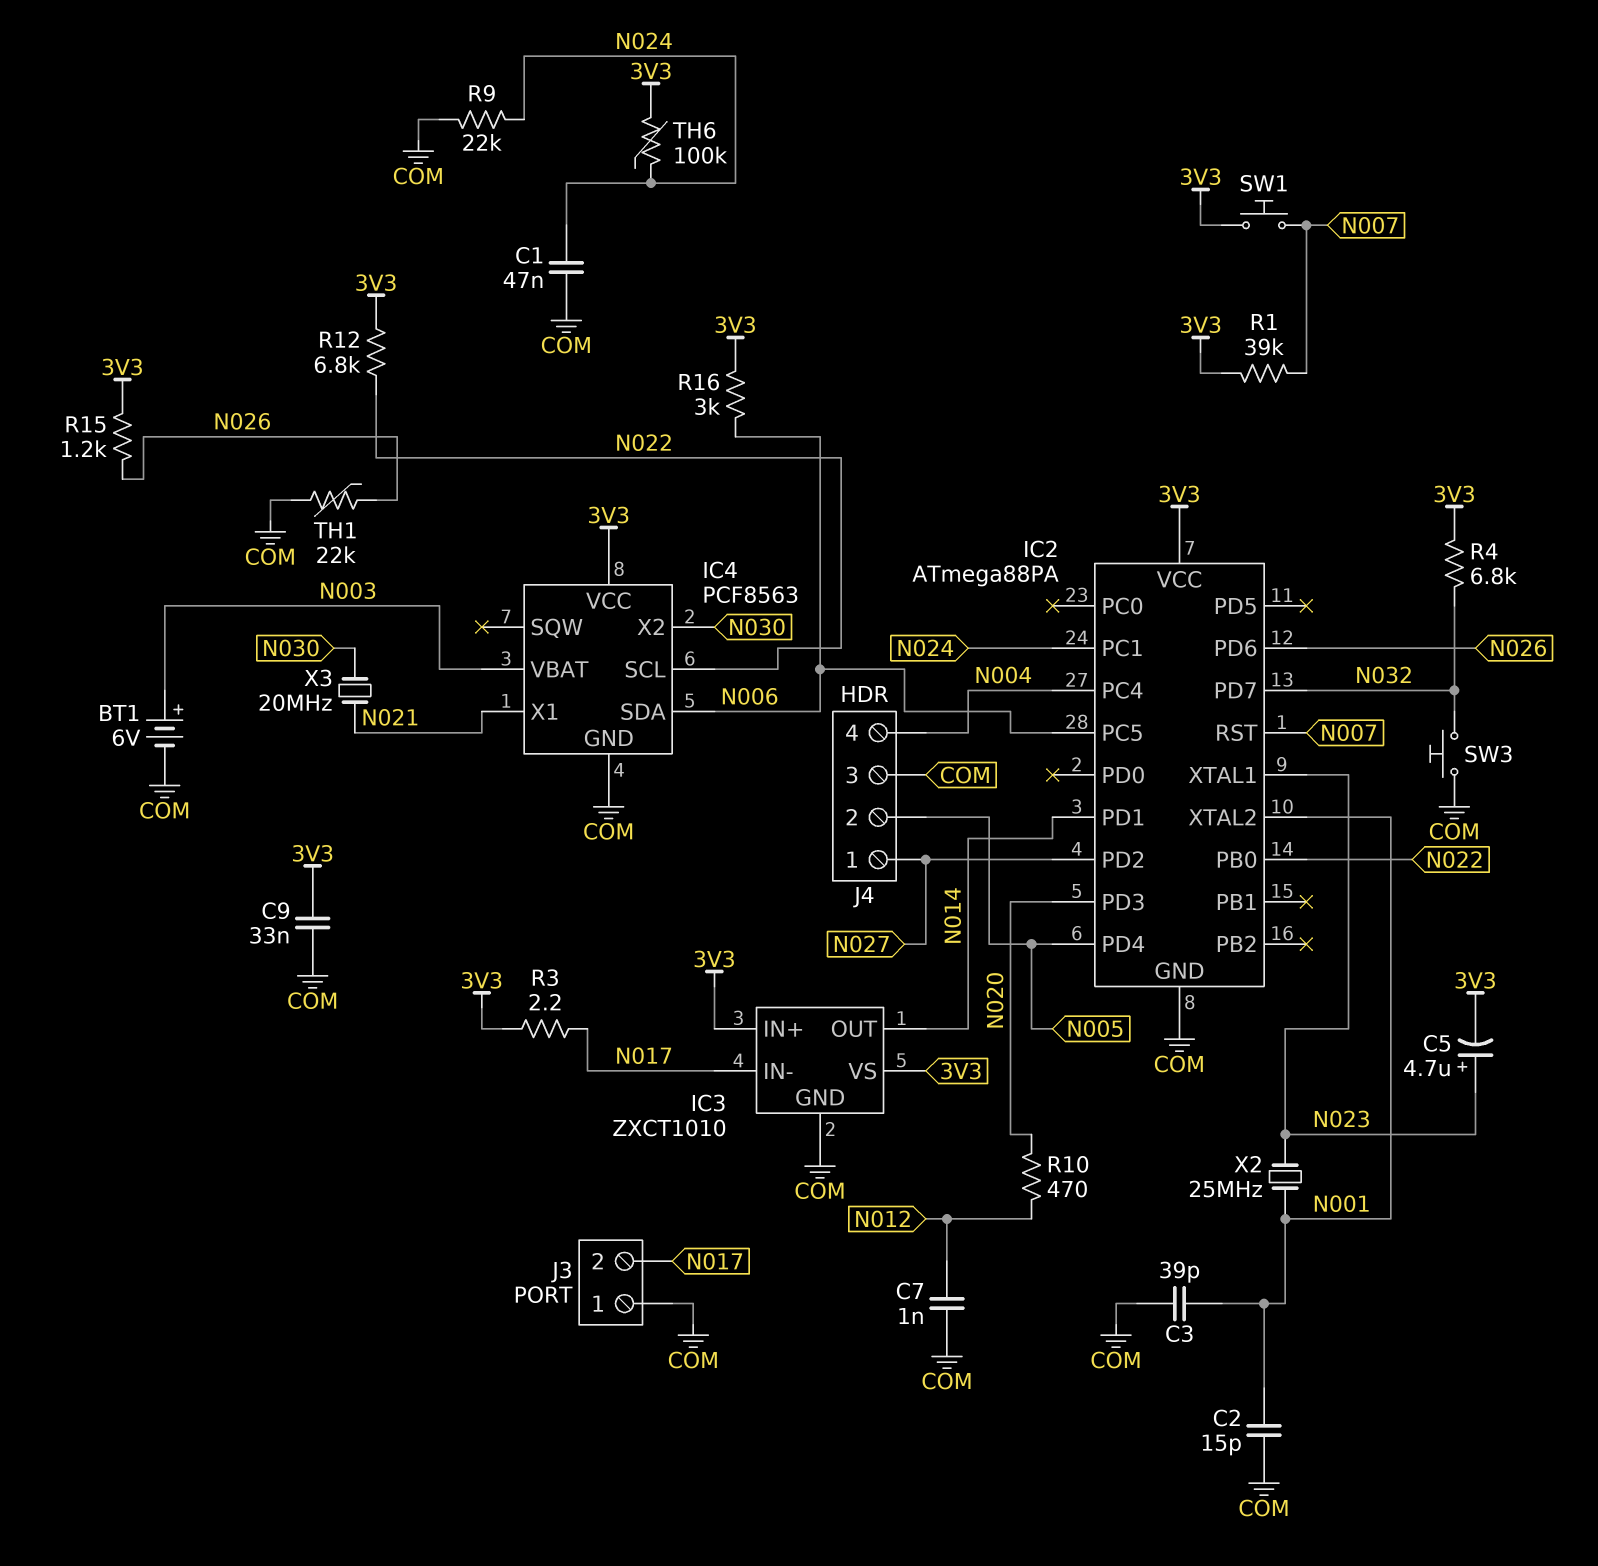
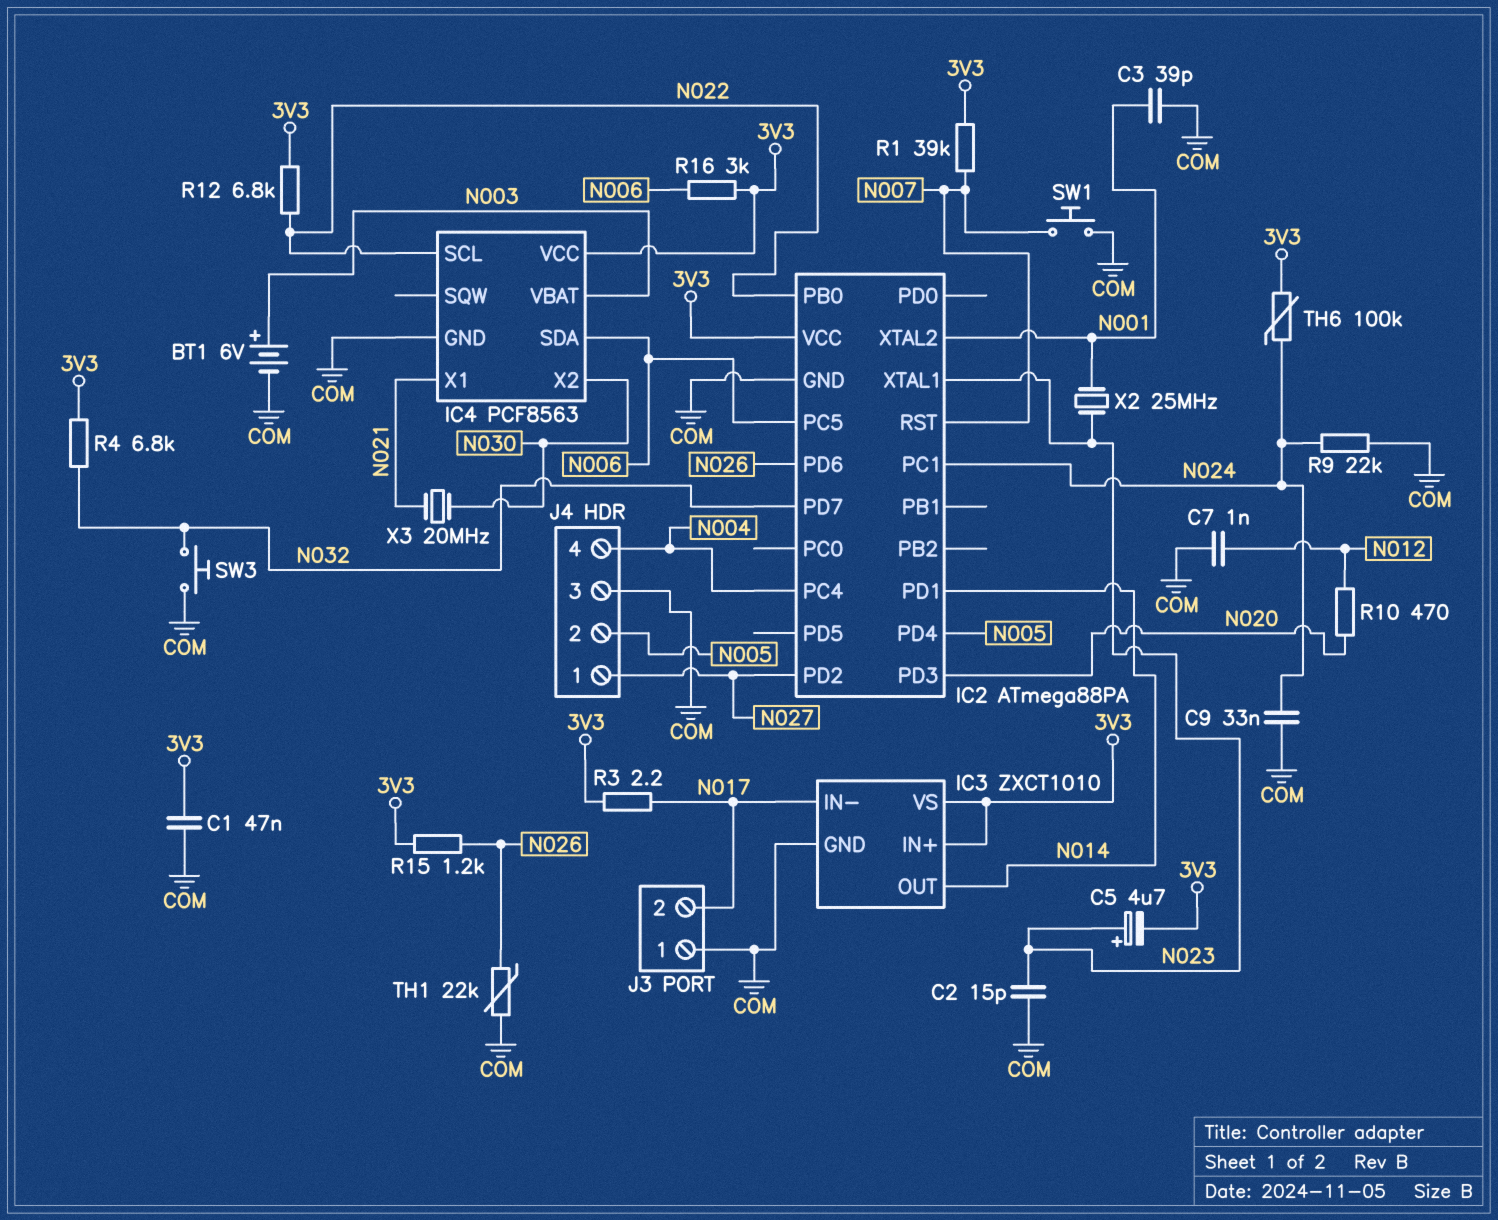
C1: 47nF (COM, N024) -> 47nF (3V3, COM)
C2: 15pF (COM, N001) -> 15pF (COM, N023)
C9: 33nF (3V3, COM) -> 33nF (COM, N024)
SW1: button (3V3, N007) -> button (COM, N007)

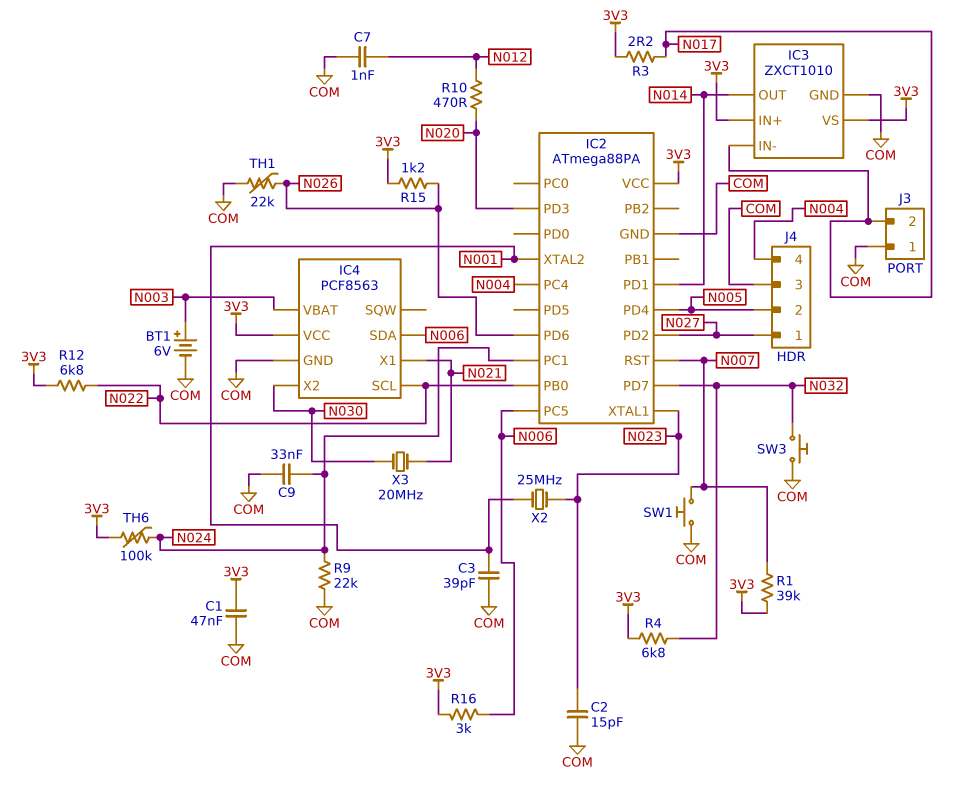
C5: 4.7uF (plus N023, minus 3V3) -> none

